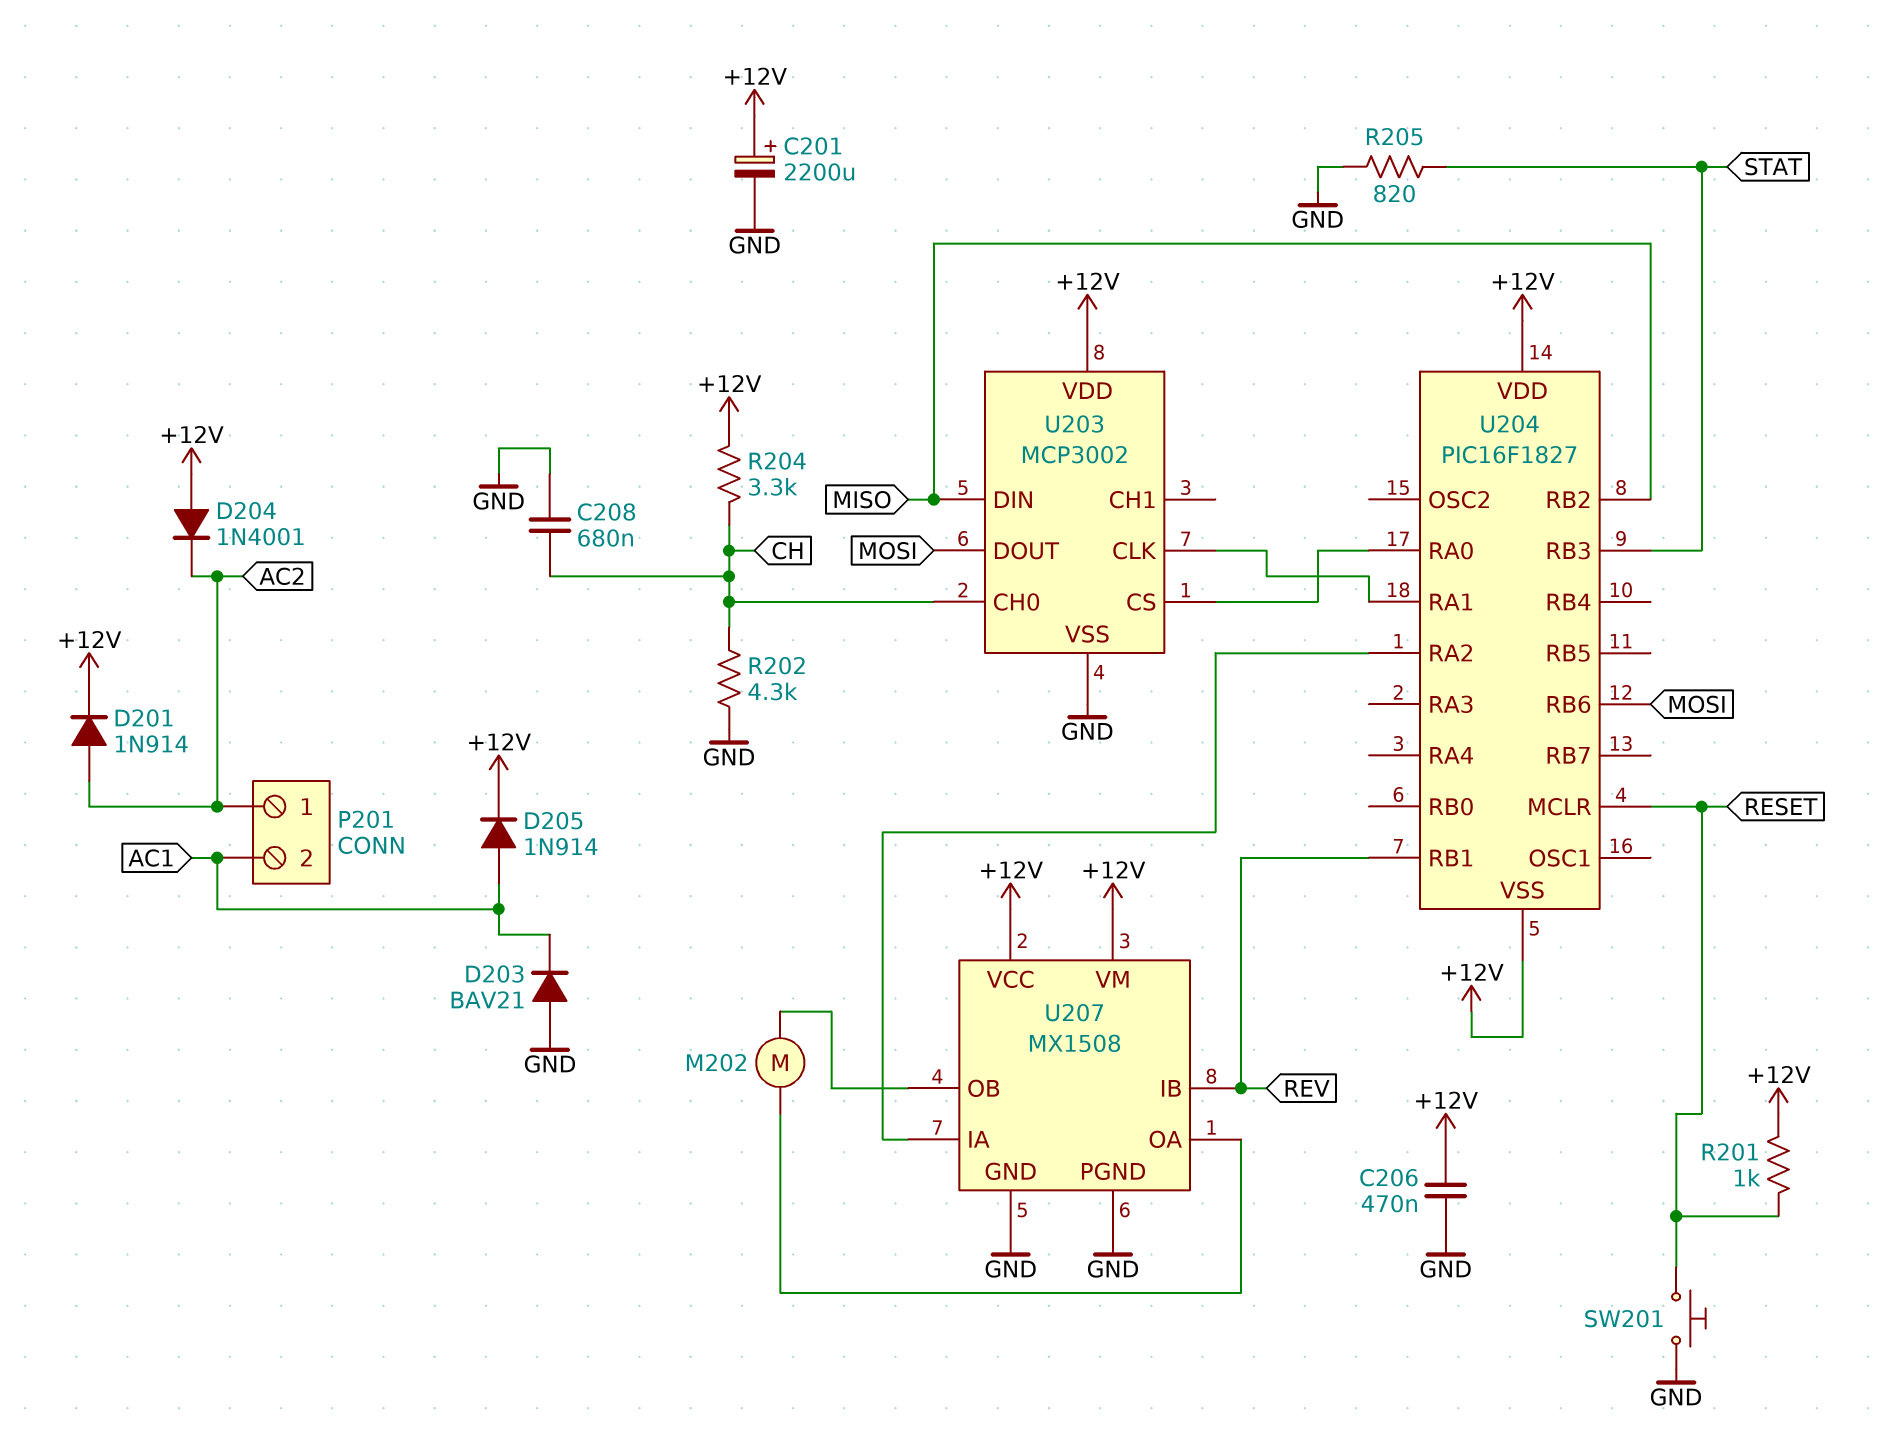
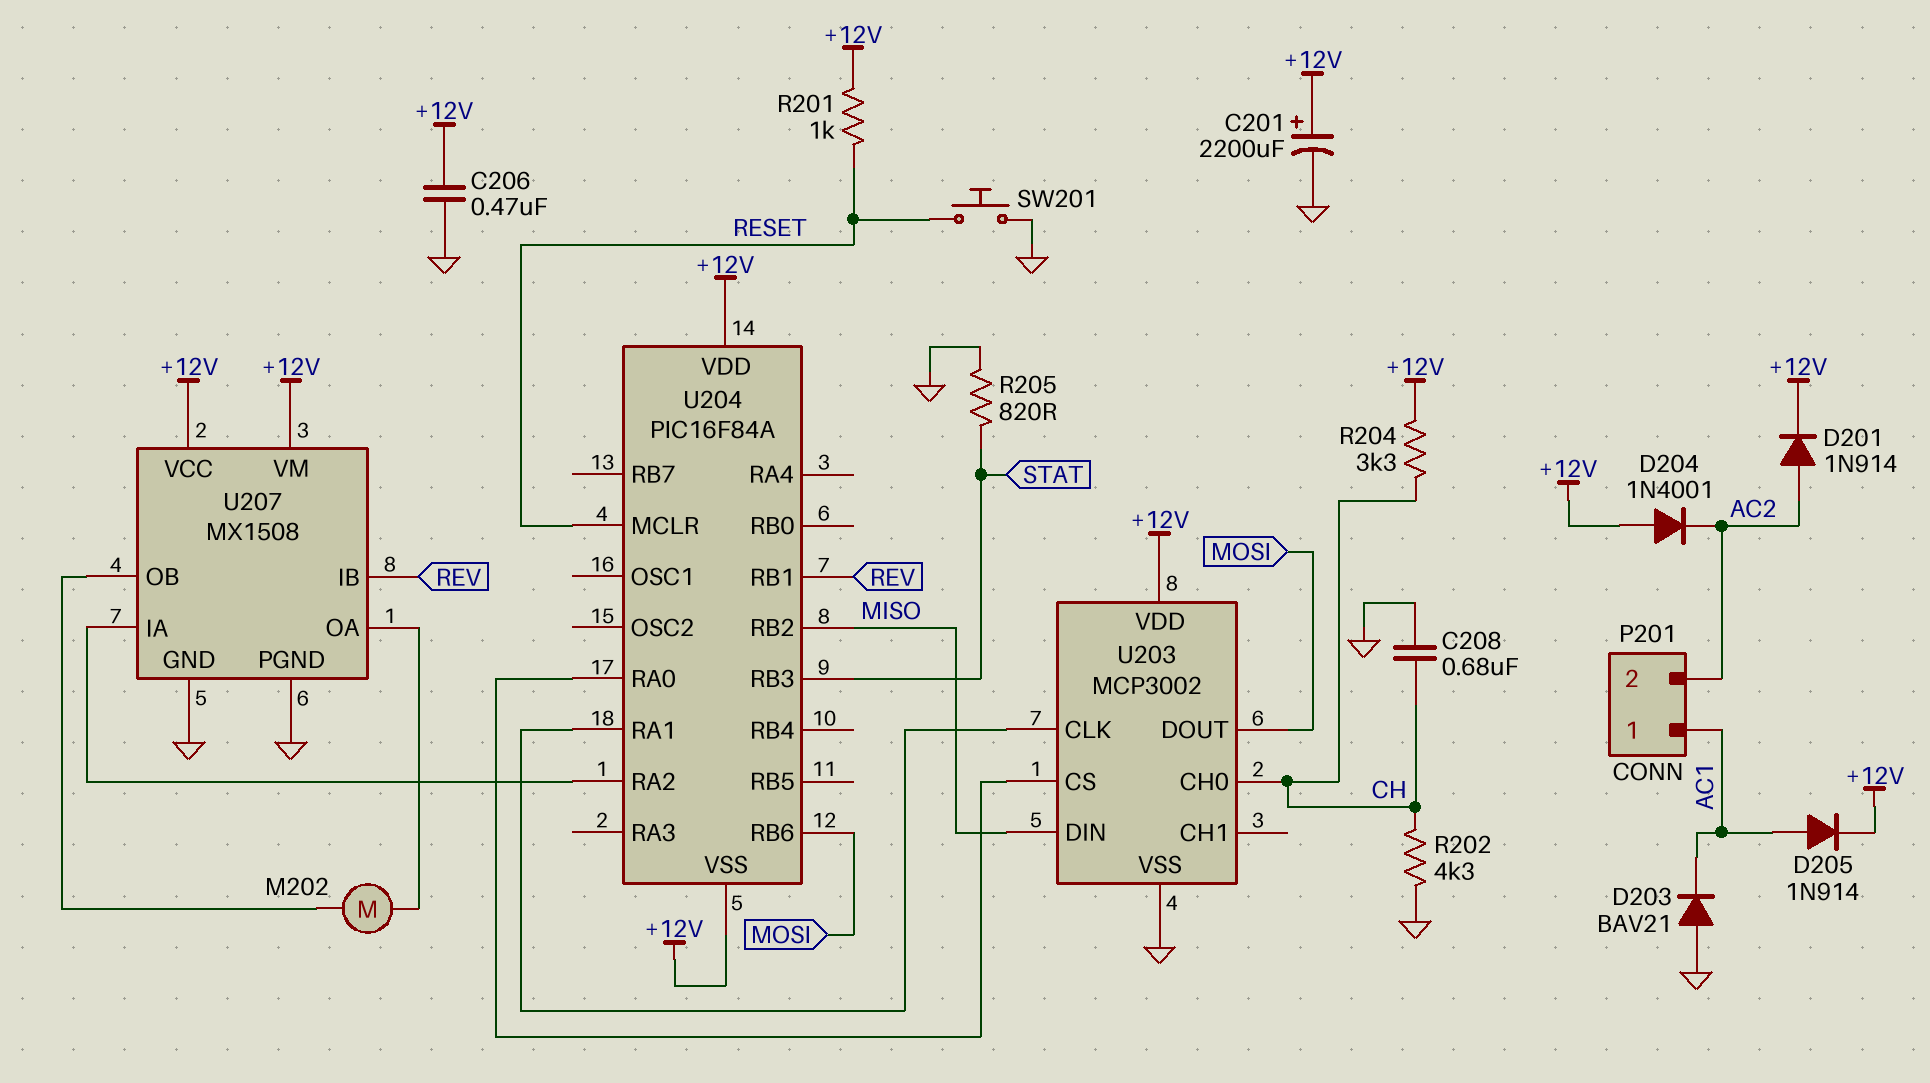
P201 pin 1: AC2 -> AC1
P201 pin 2: AC1 -> AC2
U204: PIC16F1827 -> PIC16F84A

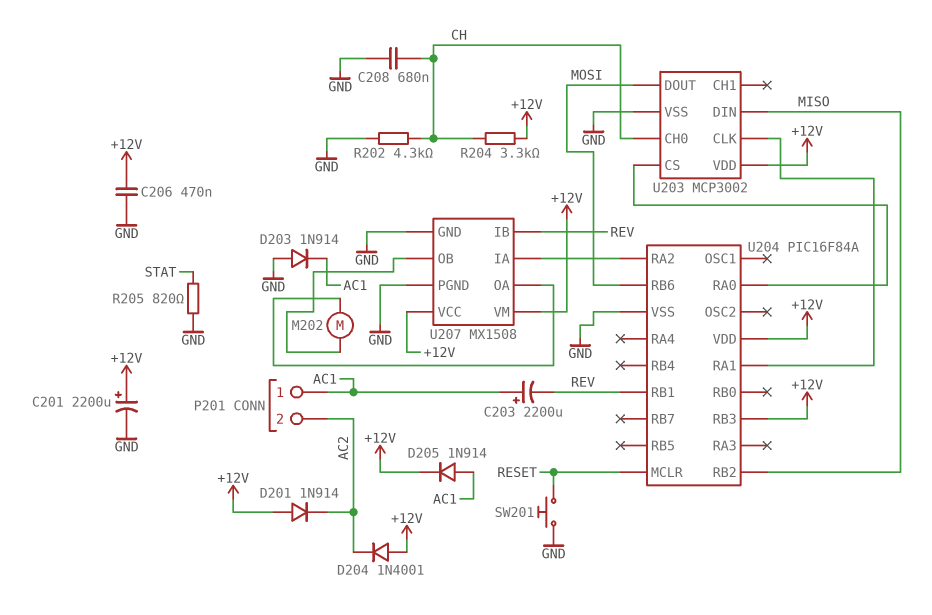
C203: none -> 2200uF (plus AC1, minus REV)
D201: diode 1N914 (A AC2, K +12V) -> diode 1N914 (A +12V, K AC2)
D203: diode BAV21 (A GND, K AC1) -> diode 1N914 (A GND, K AC1)
R201: 1k (+12V, RESET) -> none
U204 pin RB3: STAT -> +12V
U204 pin VSS: +12V -> GND

